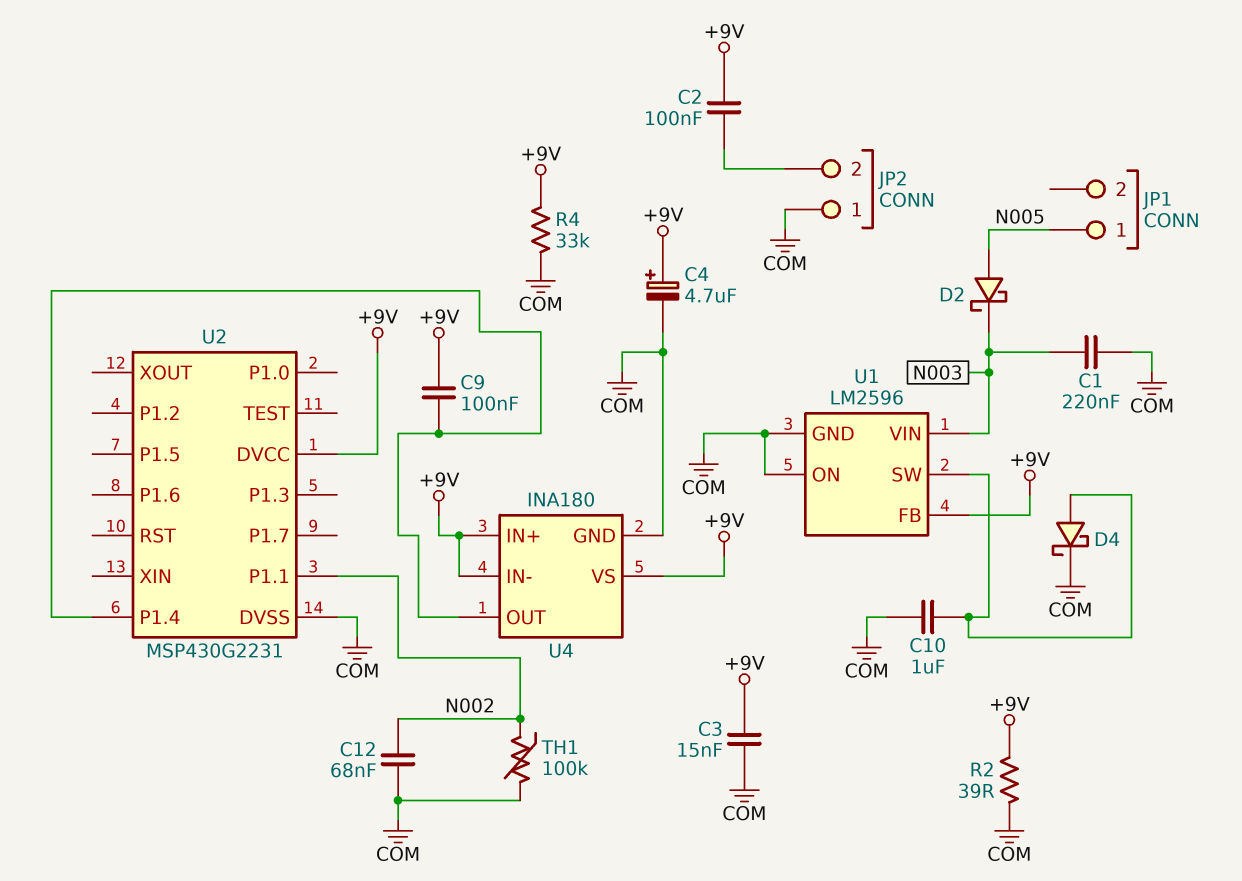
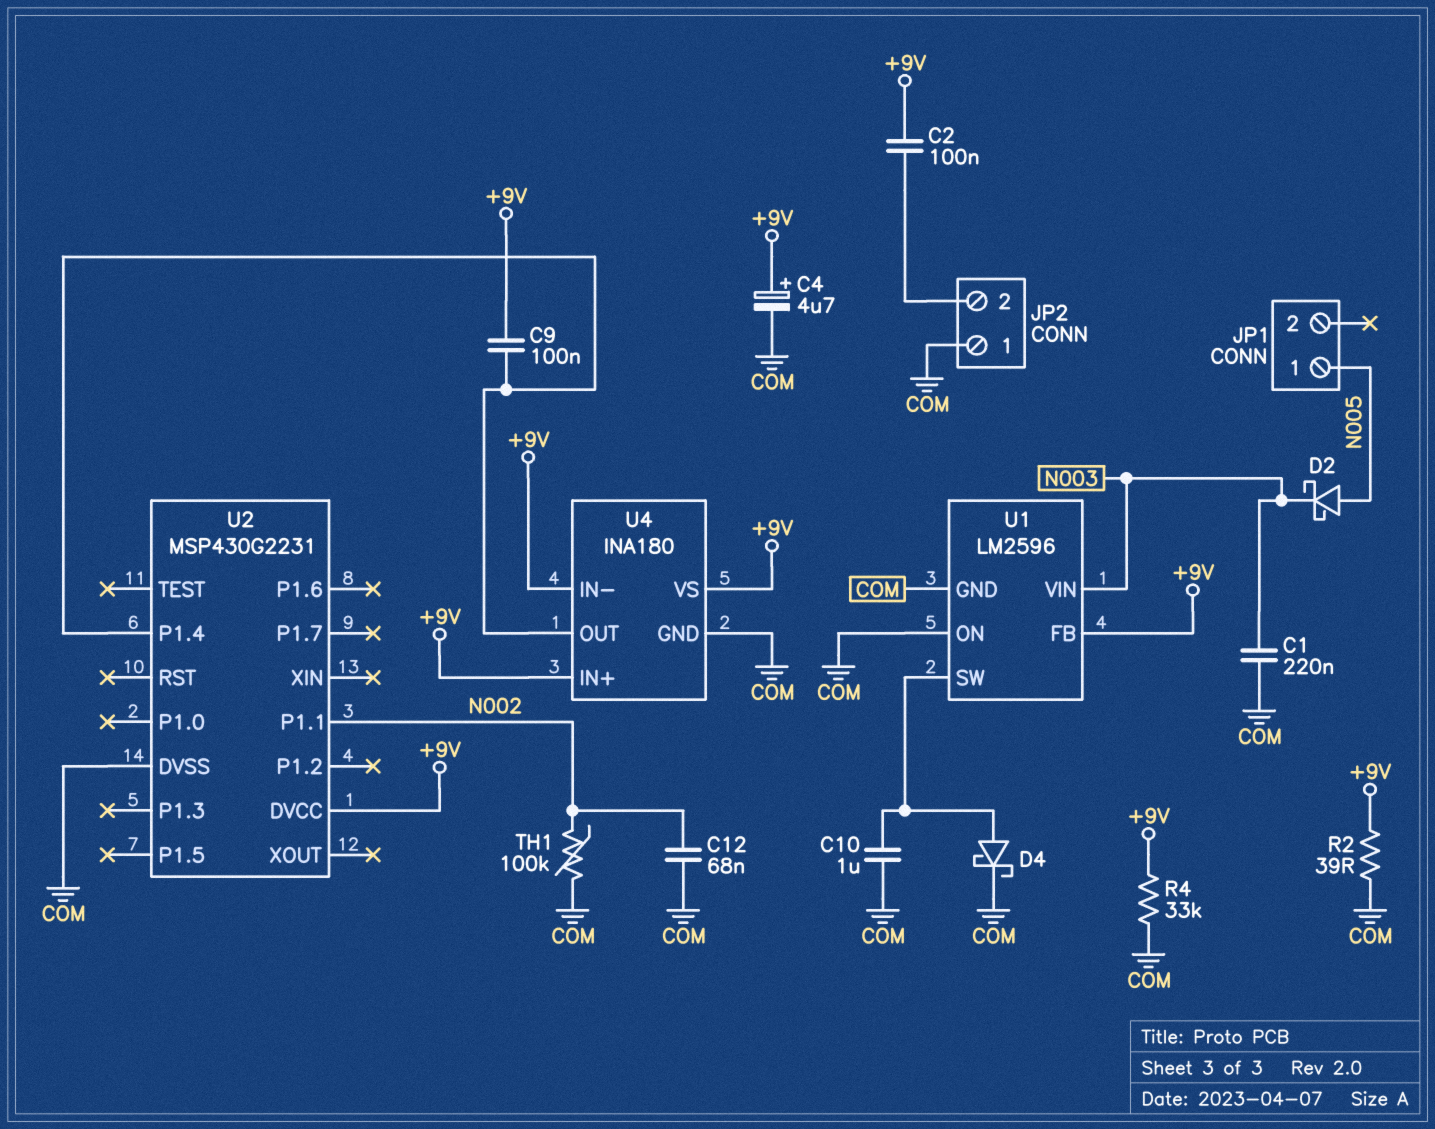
C3: 15nF (+9V, COM) -> none

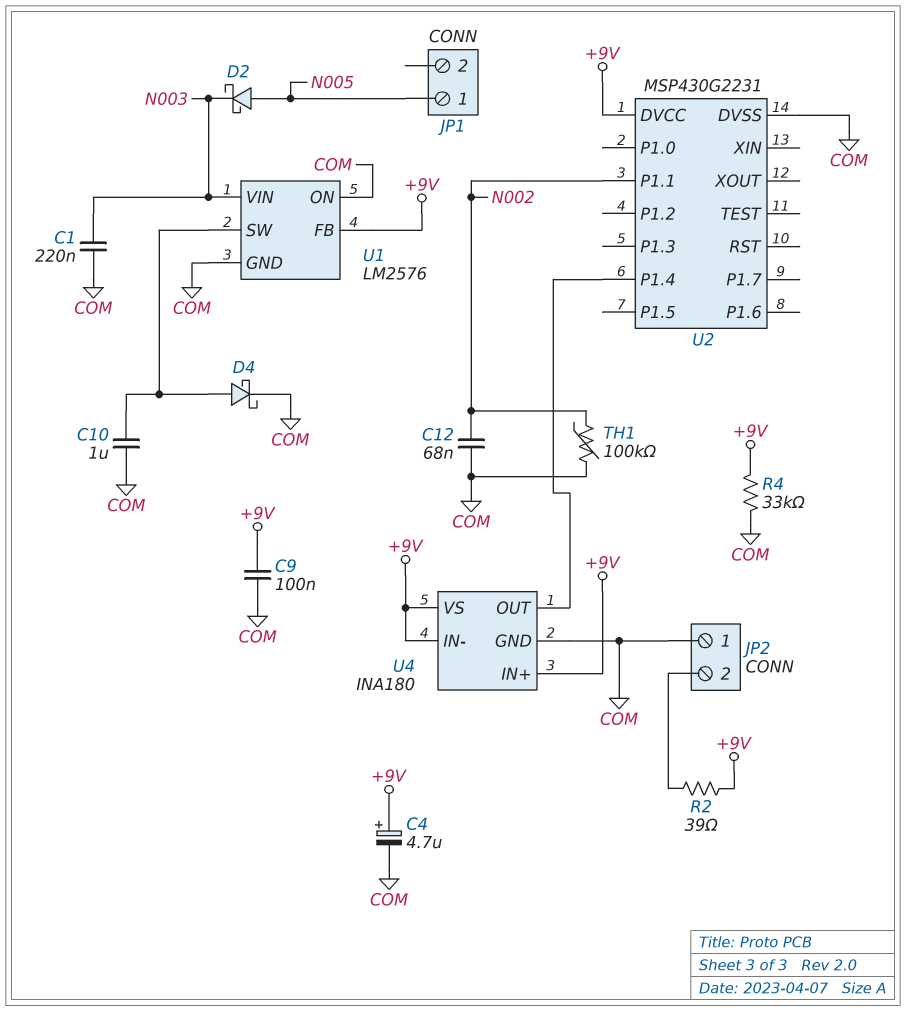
C2: 100nF (+9V, JP2/2) -> none
C9: 100nF (+9V, U2/P1.4) -> 100nF (+9V, COM)
R2: 39 (+9V, COM) -> 39 (+9V, JP2/2)
U1: LM2596 -> LM2576

